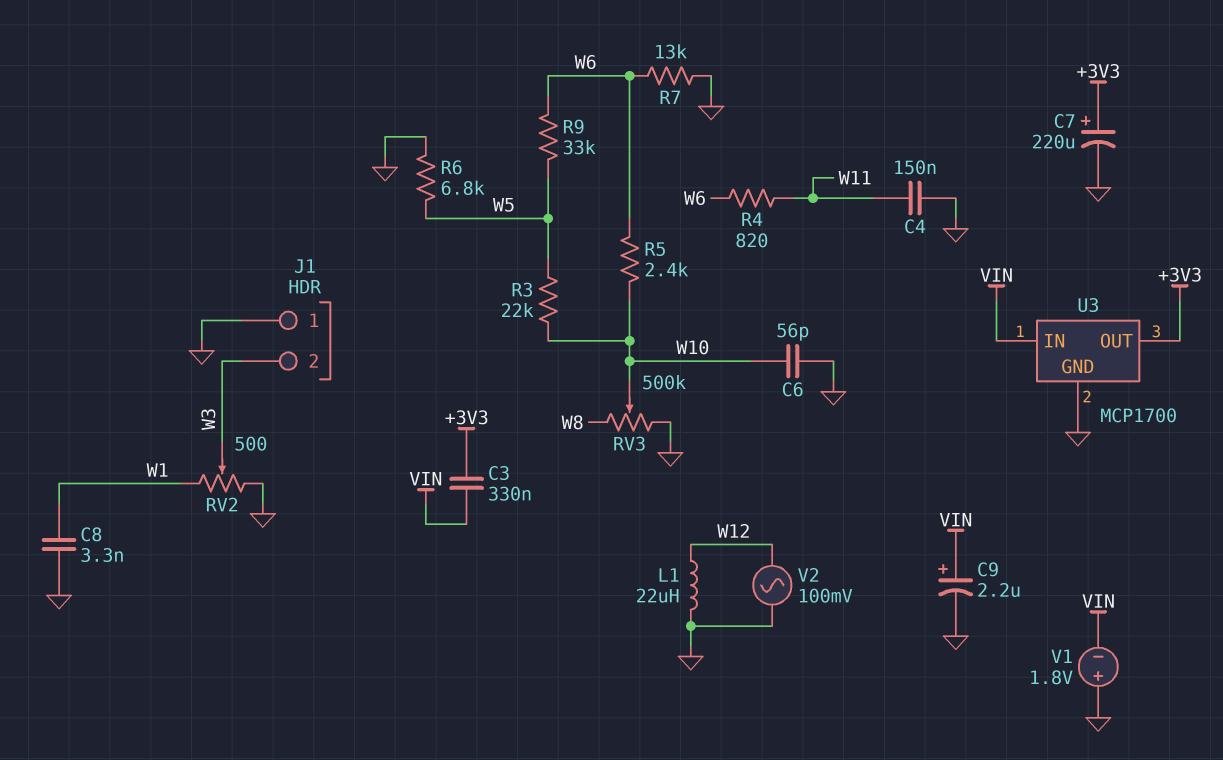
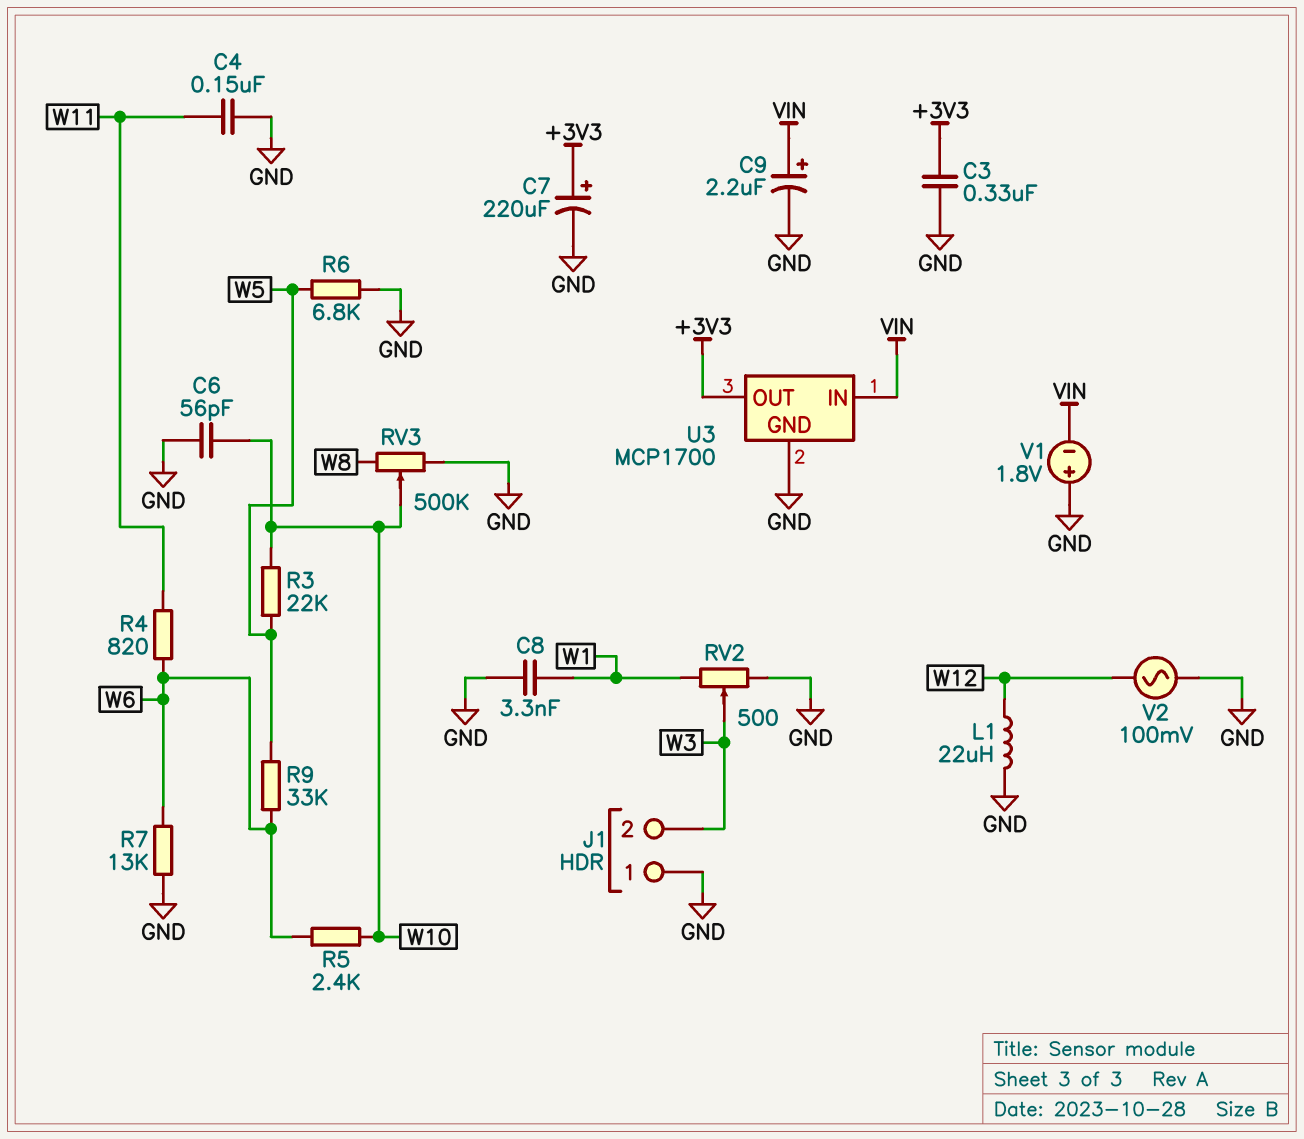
C3: 330nF (+3V3, VIN) -> 330nF (+3V3, GND)

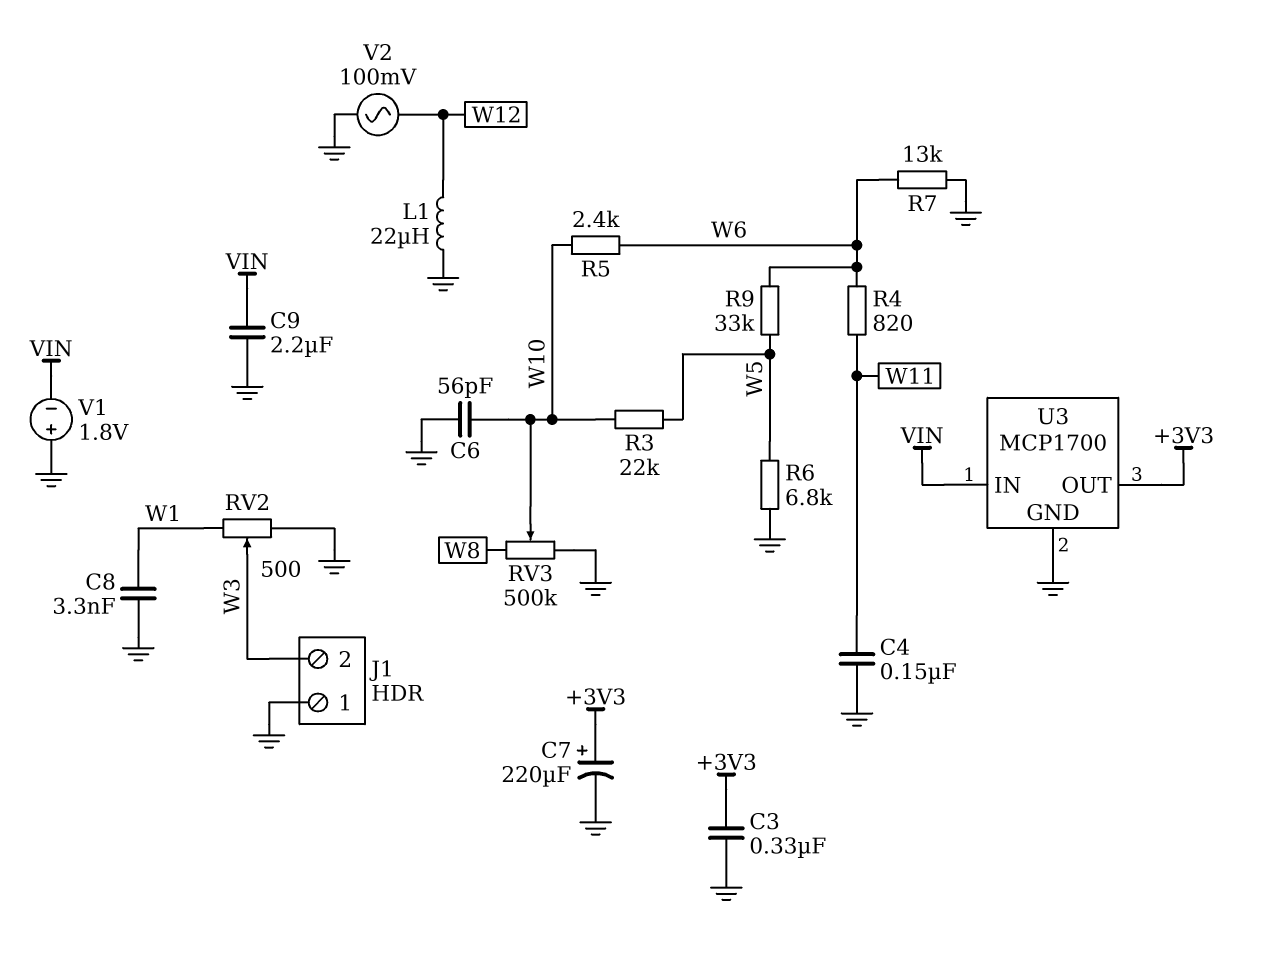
C9: 2.2uF (plus VIN, minus GND) -> 2.2uF (GND, VIN)

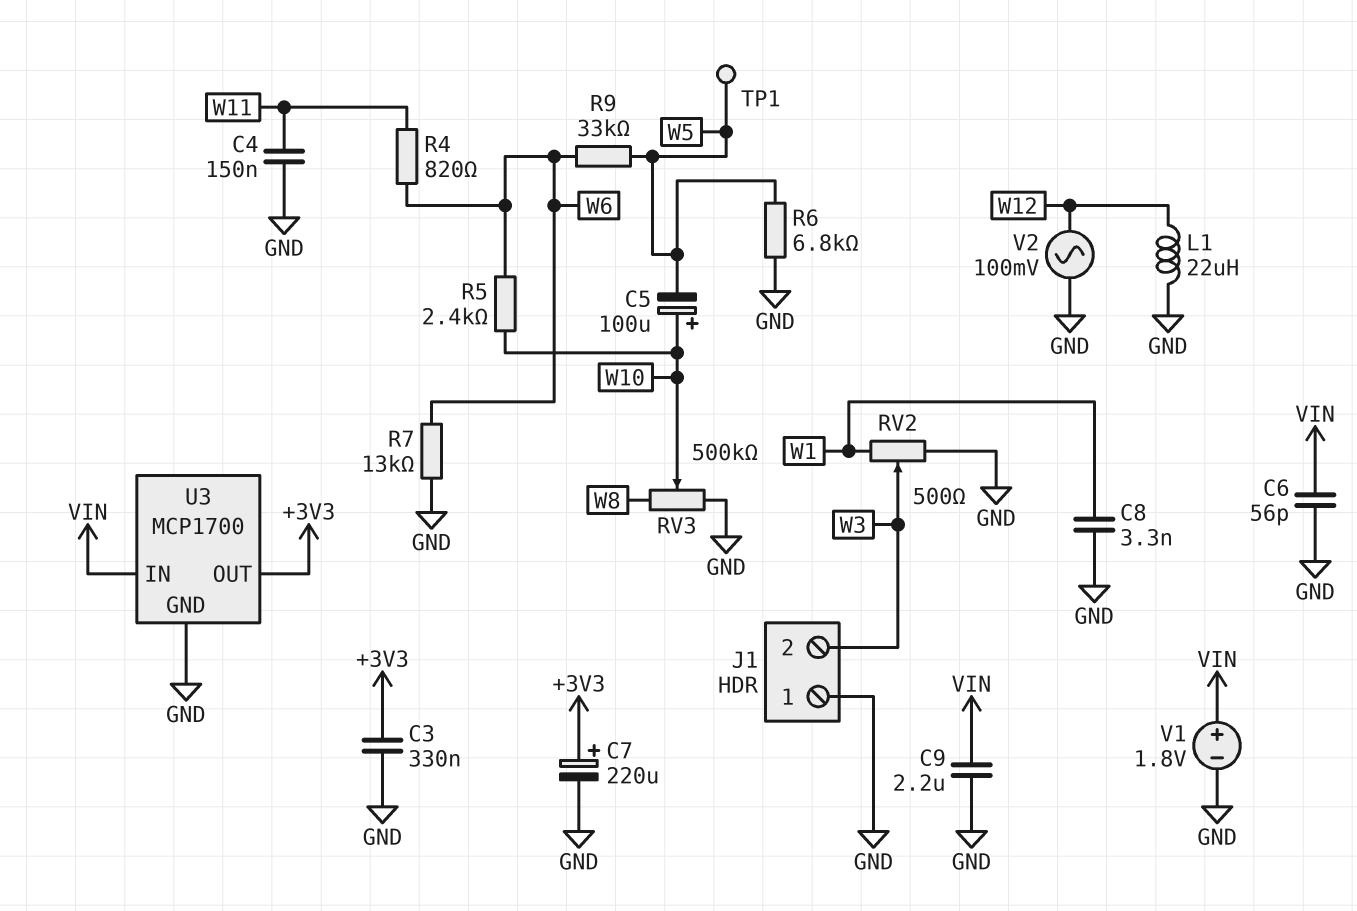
C5: none -> 100uF (plus W10, minus W5)
C6: 56pF (GND, W10) -> 56pF (GND, VIN)
R3: 22k (W5, W10) -> none
TP1: none -> test point (W5)
V1: 1.8V (plus GND, minus VIN) -> 1.8V (plus VIN, minus GND)

